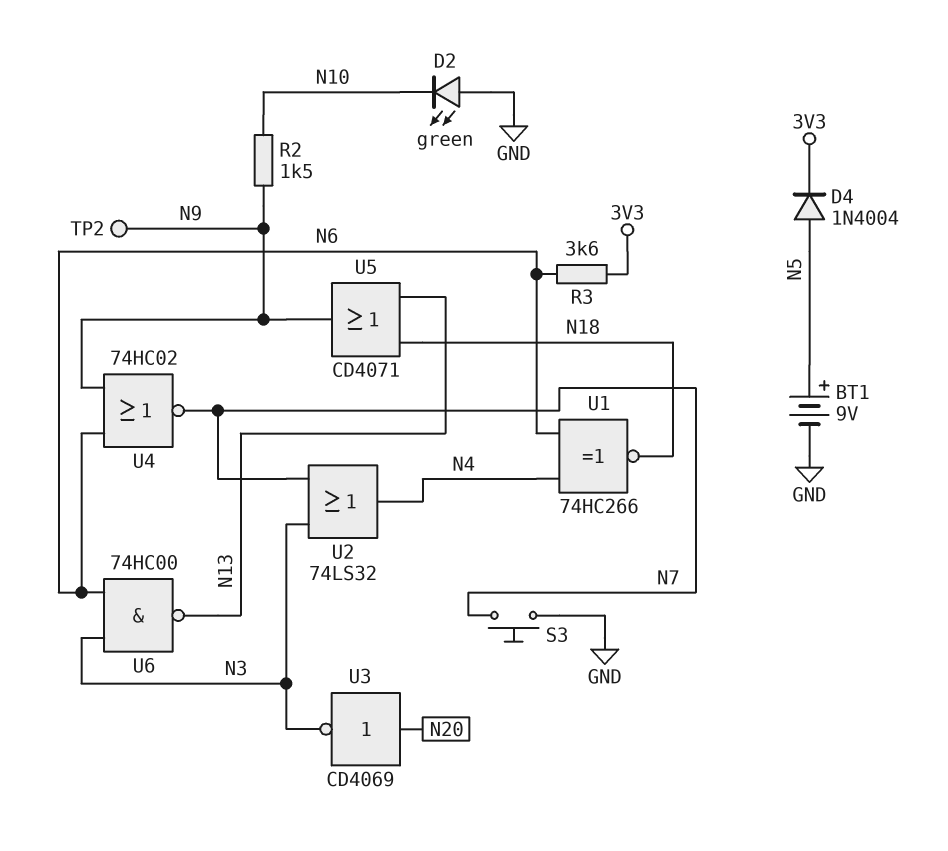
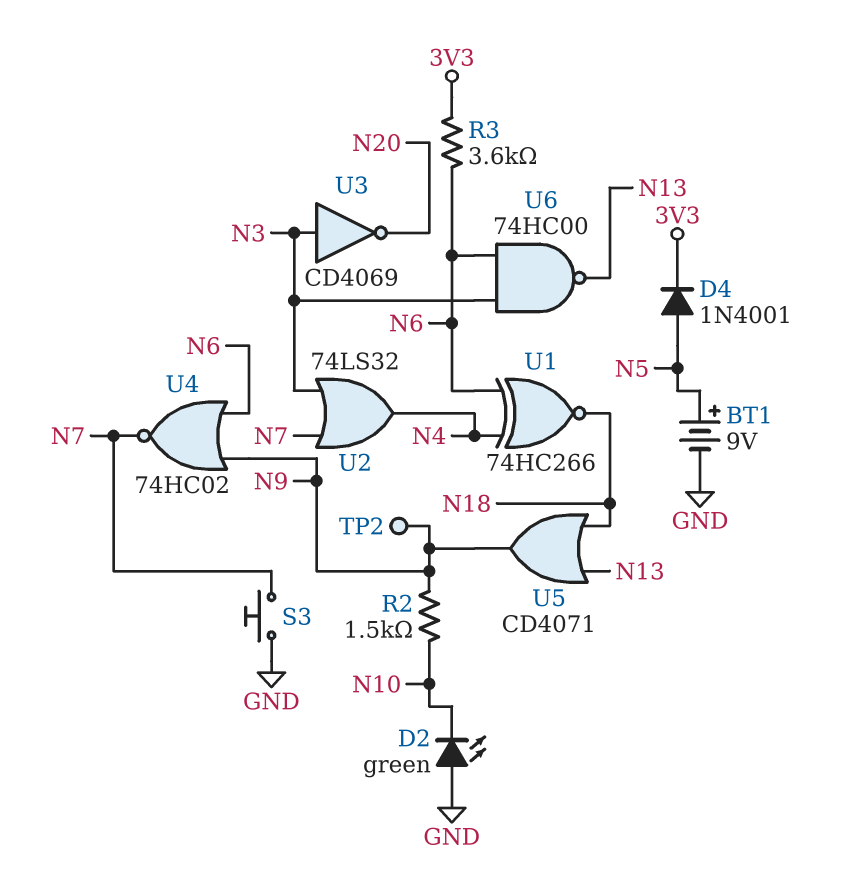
D4: diode 1N4004 (A N5, K 3V3) -> diode 1N4001 (A N5, K 3V3)
U3: NOT CD4069 (in N20, out N3) -> NOT CD4069 (in N3, out N20)

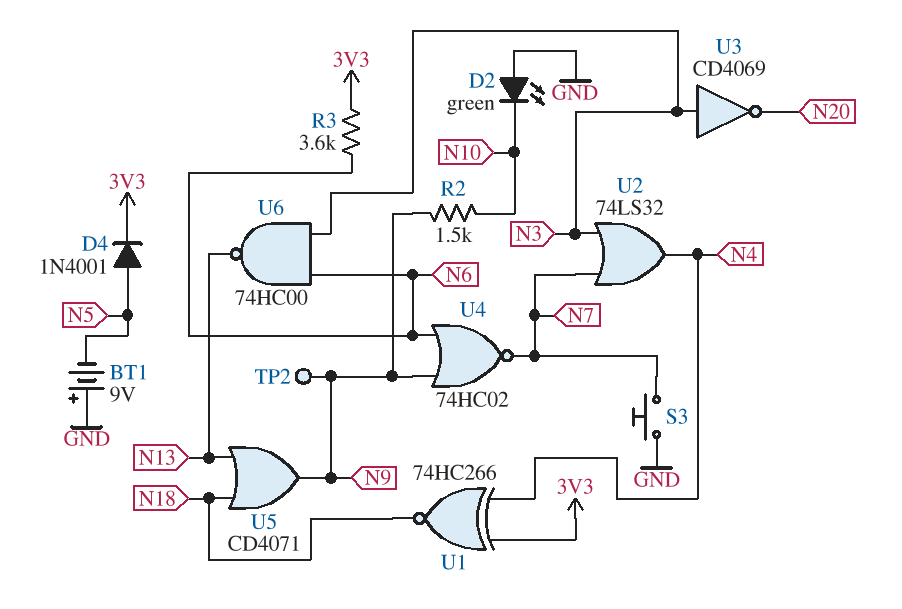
BT1: 9V (plus N5, minus GND) -> 9V (plus GND, minus N5)
U1: XNOR 74HC266 (in N4, in N6, out N18) -> XNOR 74HC266 (in 3V3, in N4, out N18)

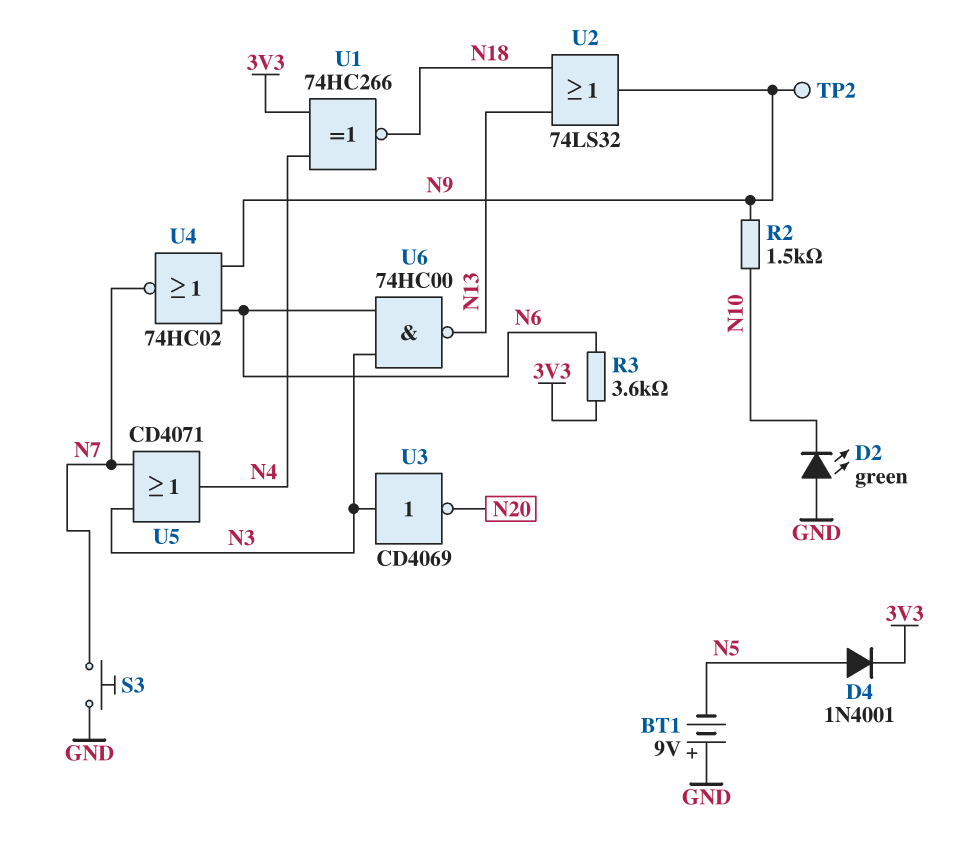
U2: OR 74LS32 (in N3, in N7, out N4) -> OR 74LS32 (in N13, in N18, out N9)
U5: OR CD4071 (in N13, in N18, out N9) -> OR CD4071 (in N3, in N7, out N4)

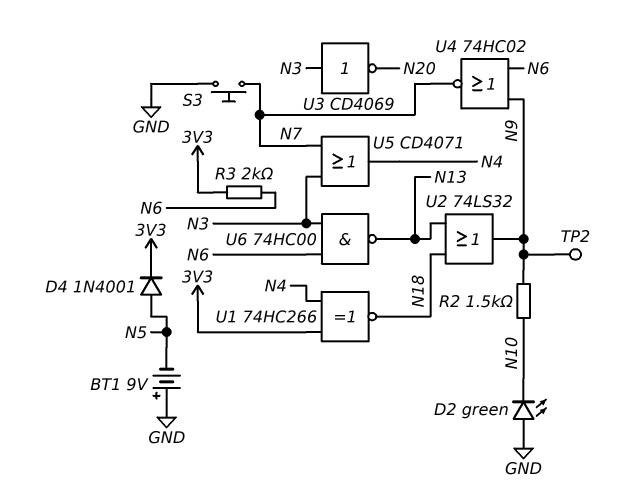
R3: 3.6k (3V3, N6) -> 2k (3V3, N6)

